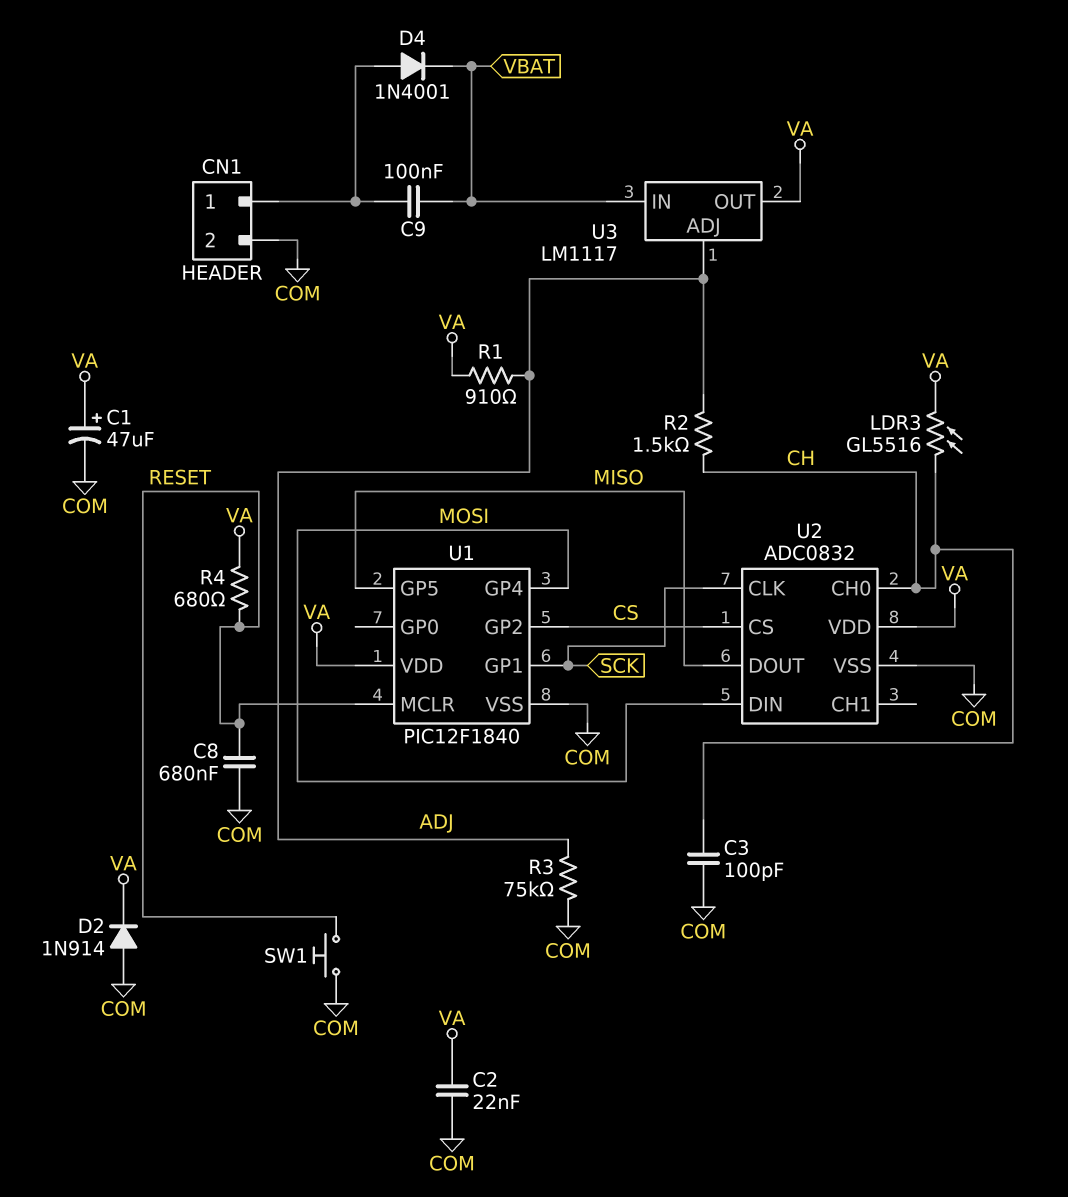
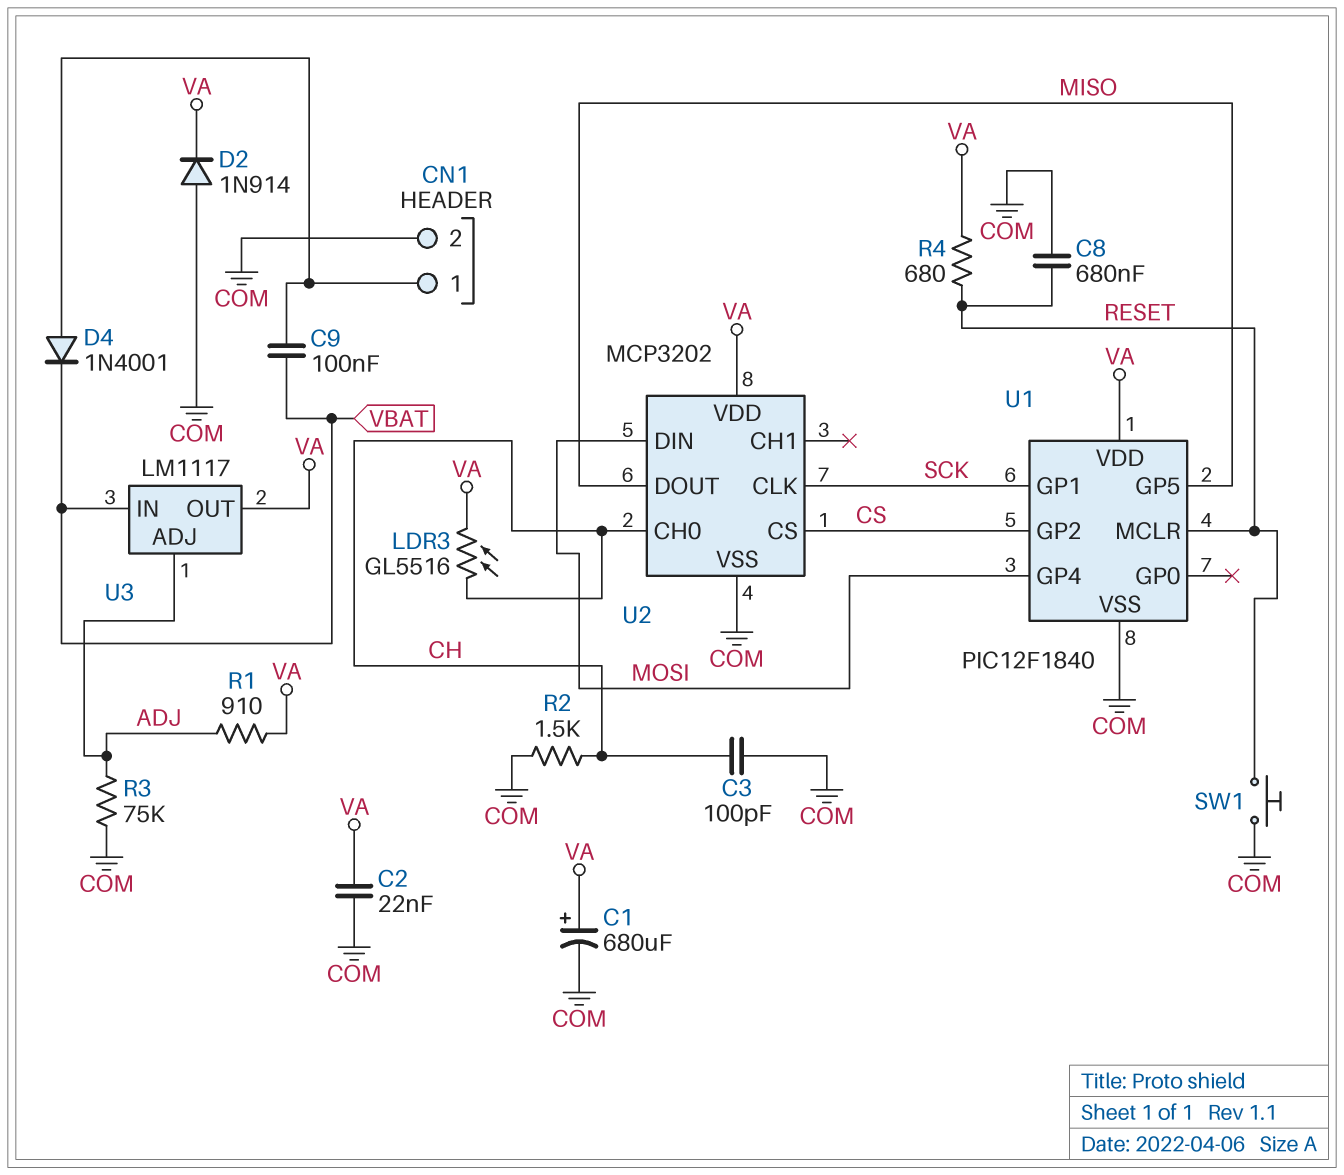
C1: 47uF (plus VA, minus COM) -> 680uF (plus VA, minus COM)
R2: 1.5k (ADJ, CH) -> 1.5k (CH, COM)
U2: ADC0832 -> MCP3202

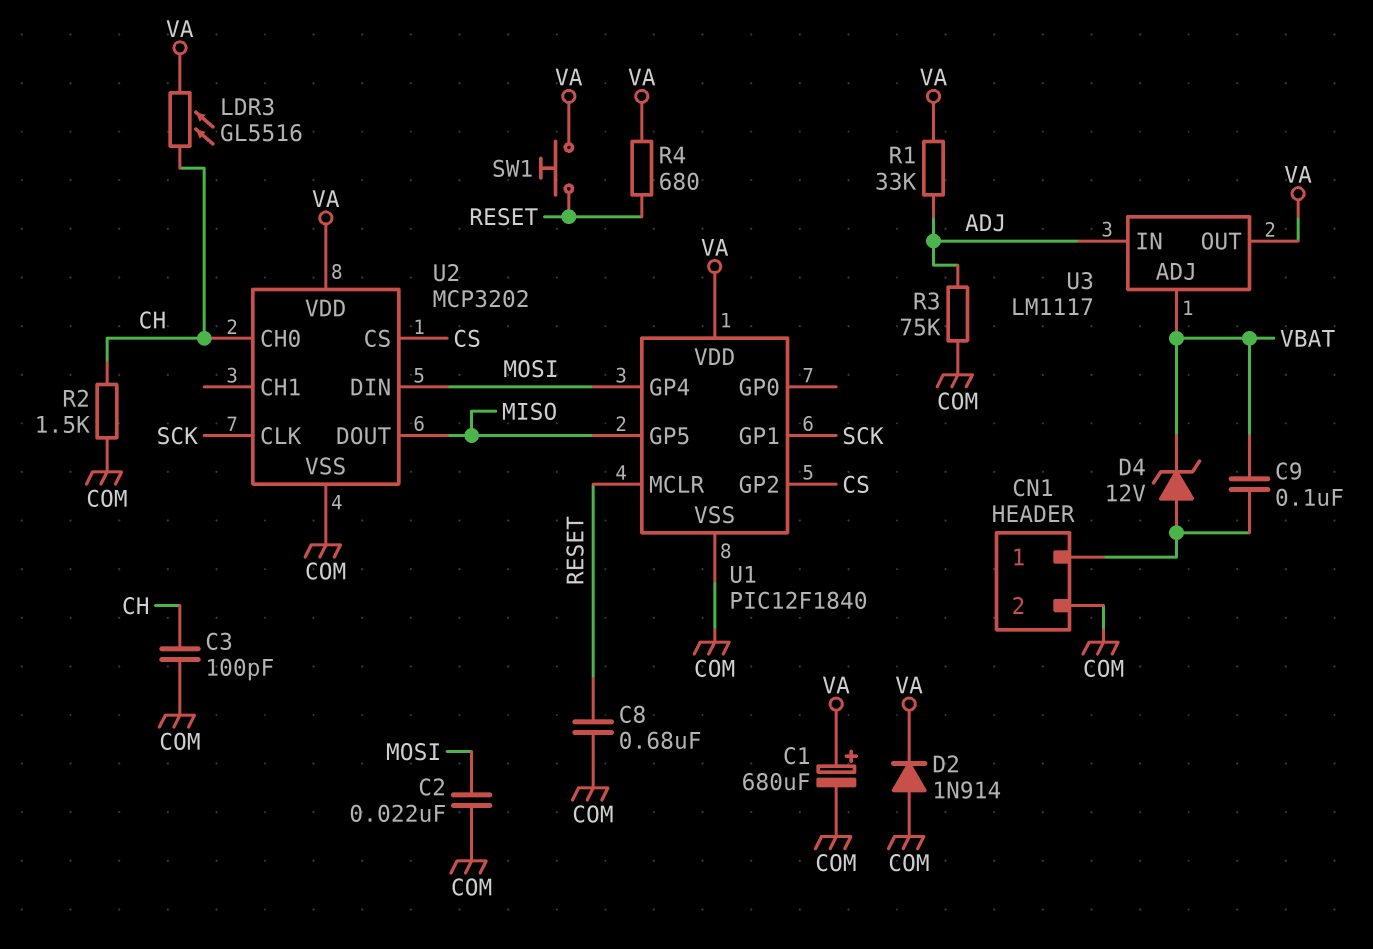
C2: 22nF (COM, VA) -> 22nF (COM, MOSI)
D4: diode 1N4001 (A CN1/1, K VBAT) -> zener 12V (A CN1/1, K VBAT)
R1: 910 (ADJ, VA) -> 33k (ADJ, VA)
SW1: button (COM, RESET) -> button (RESET, VA)
U3 pin ADJ: ADJ -> VBAT
U3 pin IN: VBAT -> ADJ

